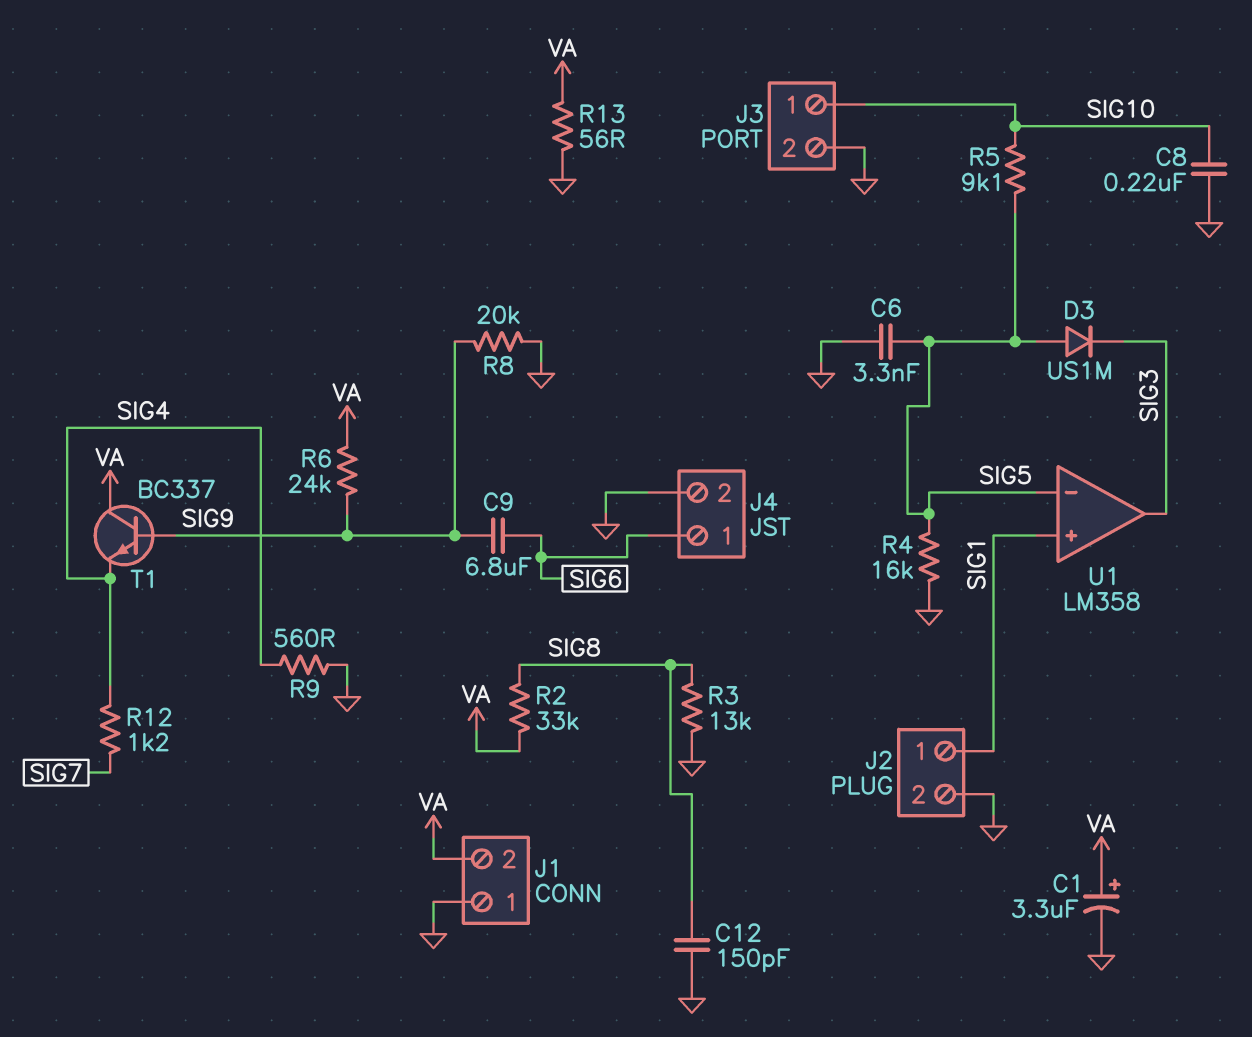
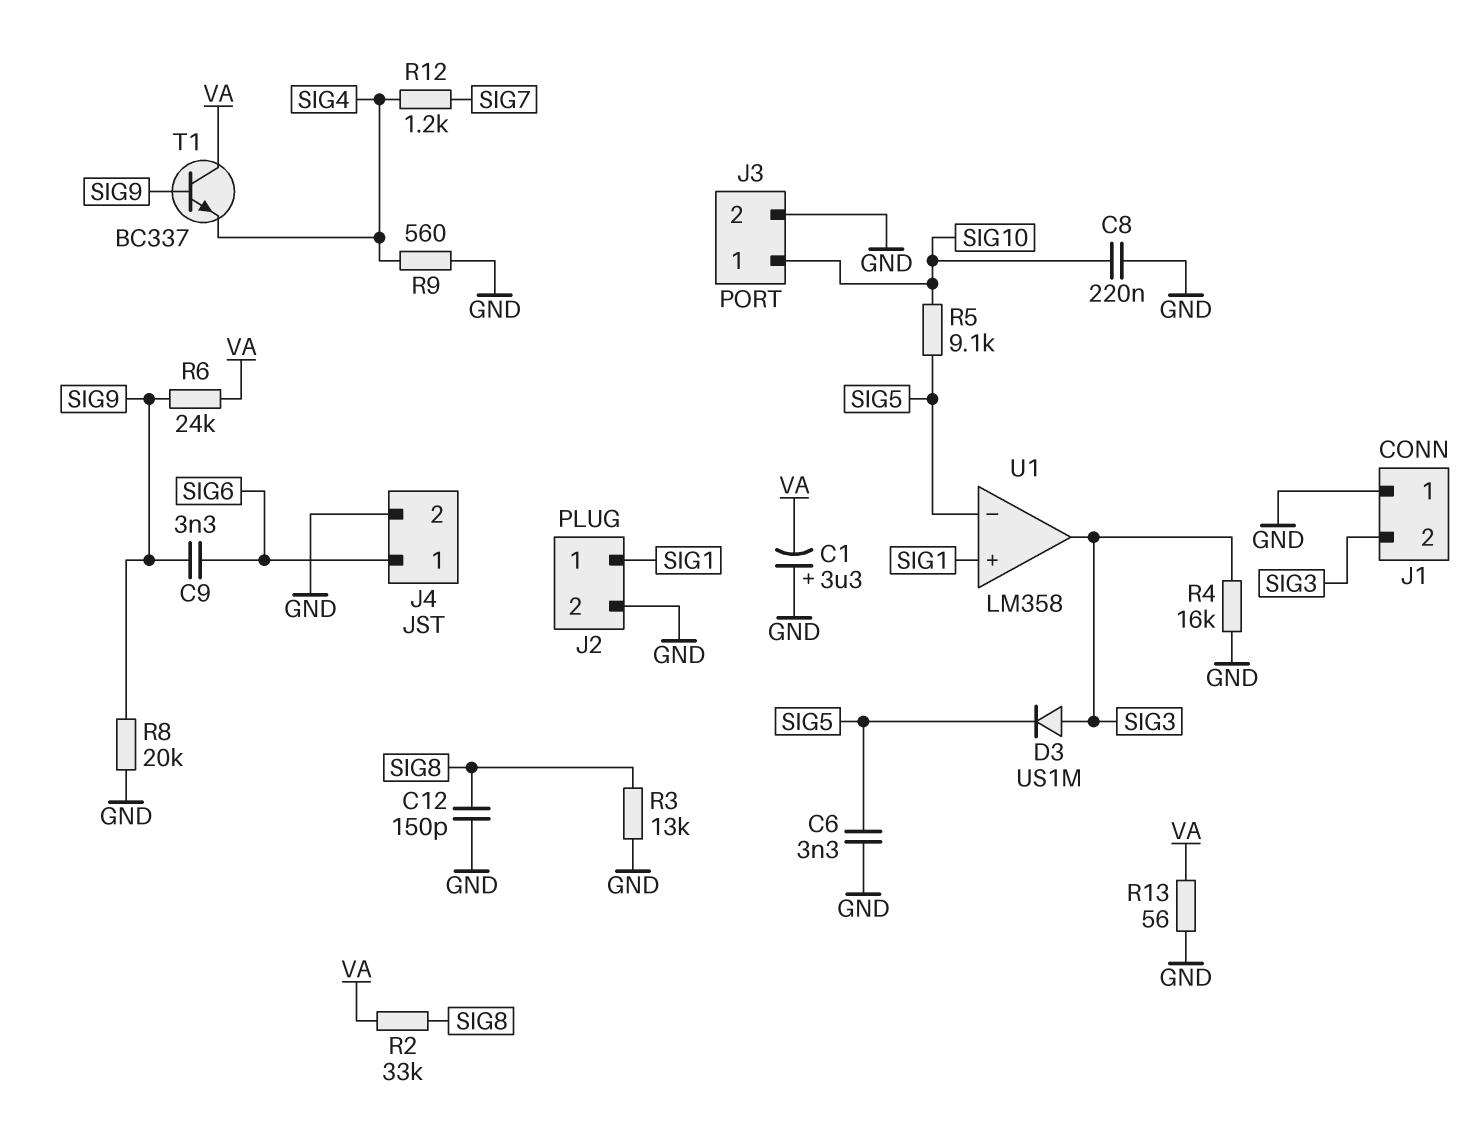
C1: 3.3uF (plus VA, minus GND) -> 3.3uF (plus GND, minus VA)
C9: 6.8uF (SIG6, SIG9) -> 3.3nF (SIG6, SIG9)
D3: diode US1M (A SIG5, K SIG3) -> diode US1M (A SIG3, K SIG5)
J1 pin 2: VA -> SIG3
R4: 16k (GND, SIG5) -> 16k (GND, SIG3)

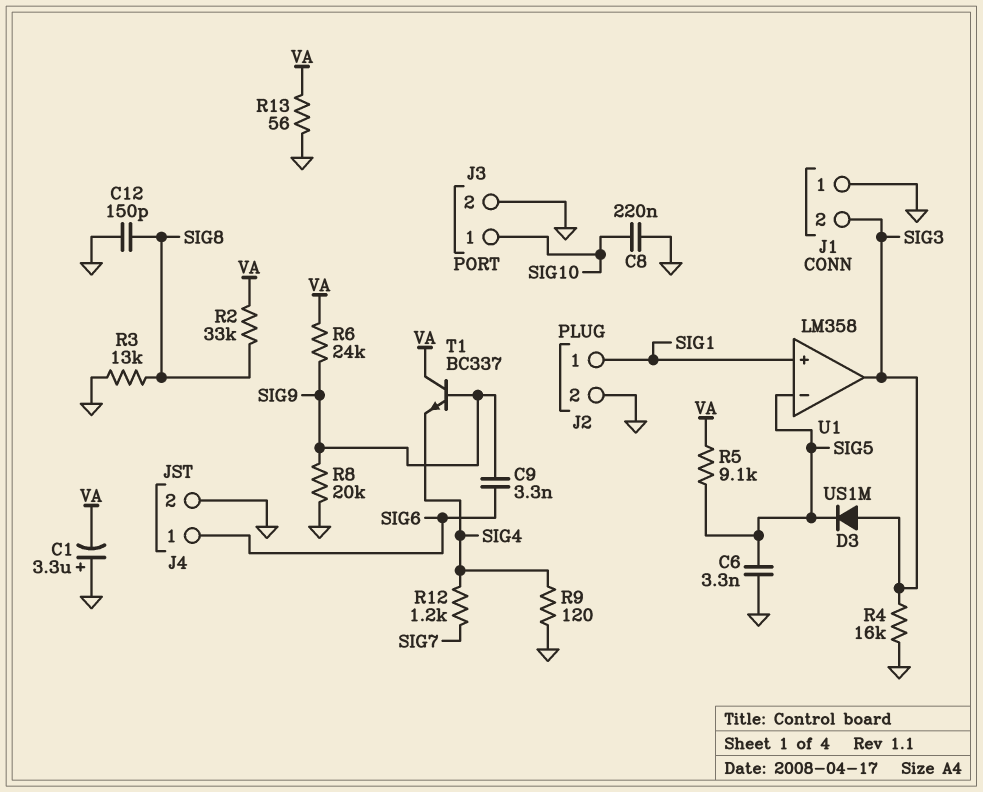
R5: 9.1k (SIG5, SIG10) -> 9.1k (SIG5, VA)
R9: 560 (GND, SIG4) -> 120 (GND, SIG4)

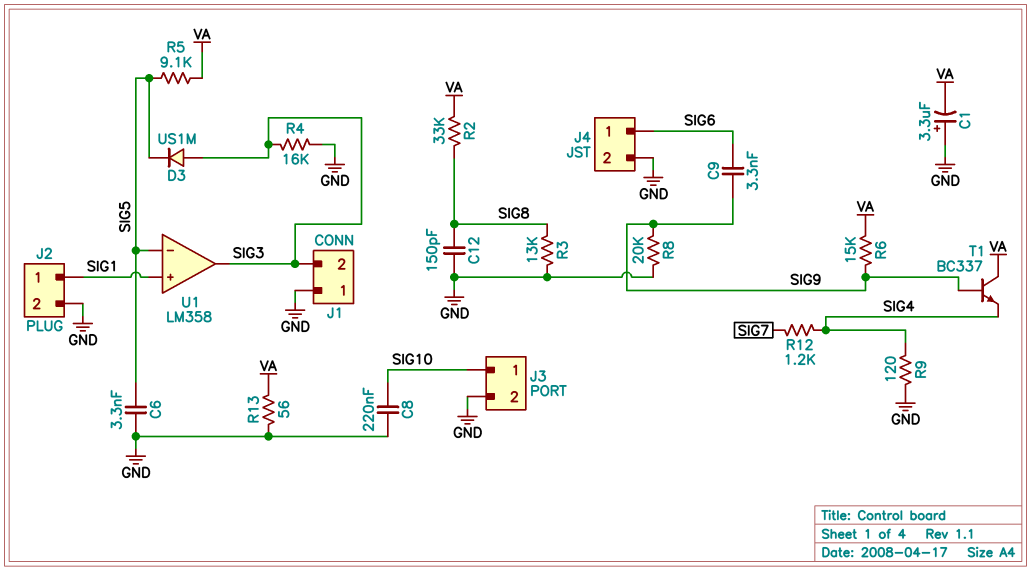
R6: 24k (SIG9, VA) -> 15k (SIG9, VA)

